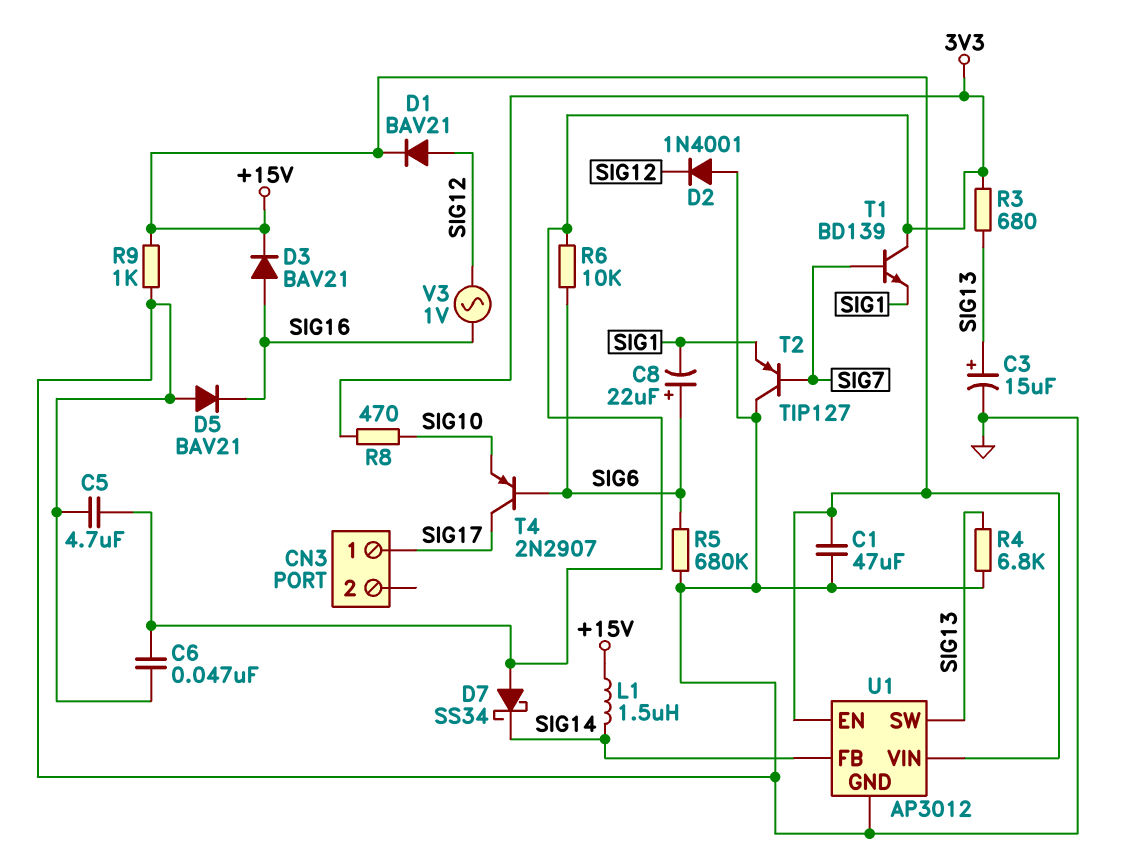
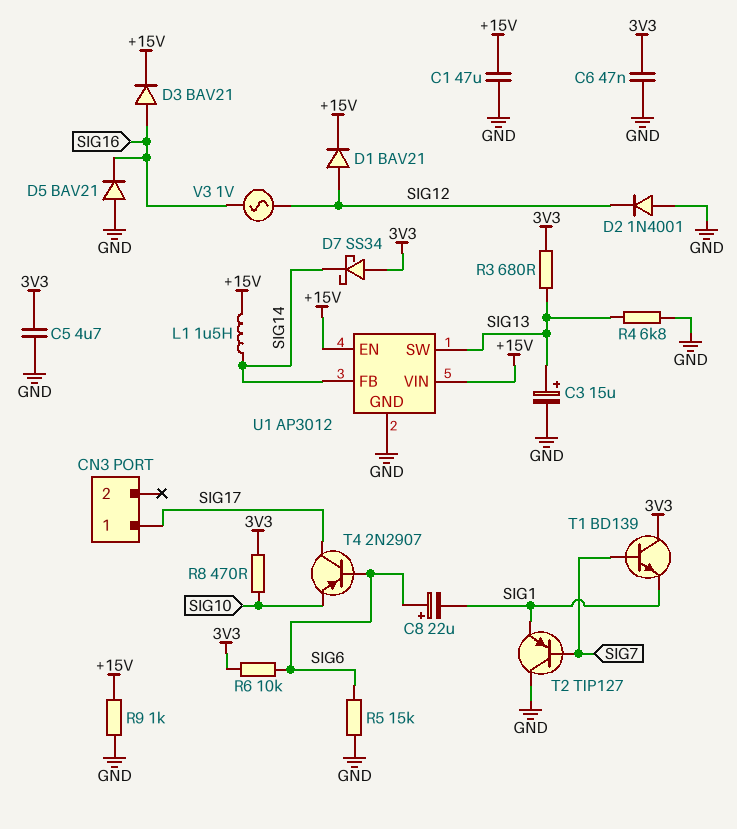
R5: 680k (GND, SIG6) -> 15k (GND, SIG6)

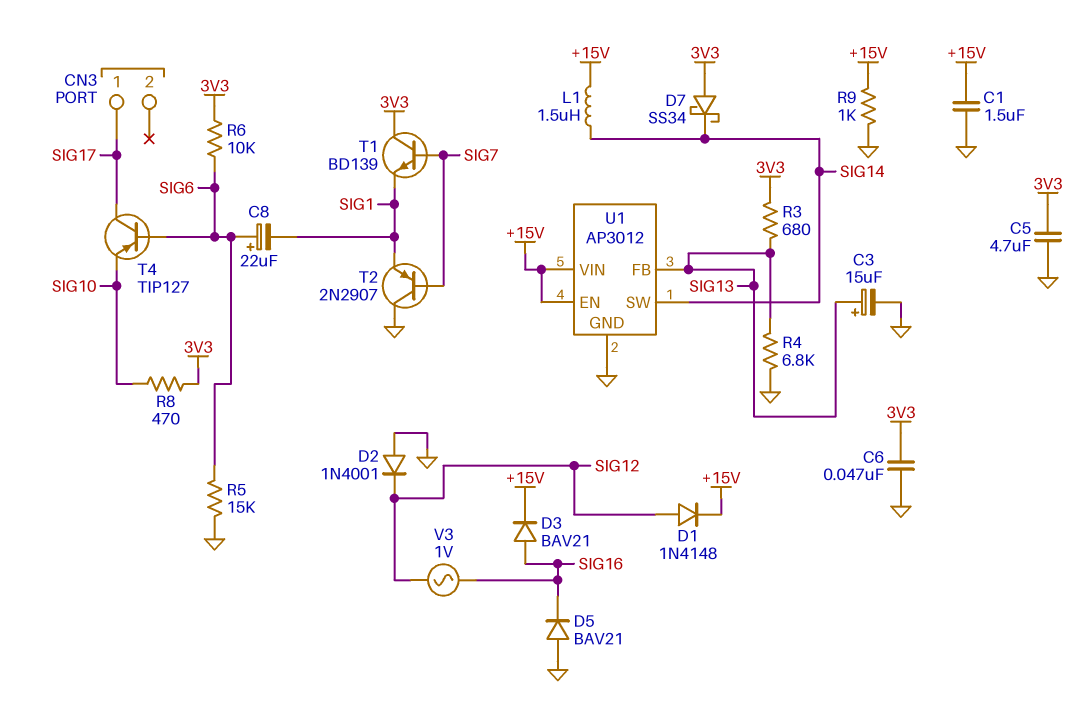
C1: 47uF (+15V, GND) -> 1.5uF (+15V, GND)
D1: diode BAV21 (A SIG12, K +15V) -> diode 1N4148 (A SIG12, K +15V)
T2: PNP TIP127 (B SIG7, C GND, E SIG1) -> PNP 2N2907 (B SIG7, C GND, E SIG1)
T4: PNP 2N2907 (B SIG6, C SIG17, E SIG10) -> PNP TIP127 (B SIG6, C SIG17, E SIG10)
U1 pin FB: SIG14 -> SIG13
U1 pin SW: SIG13 -> SIG14

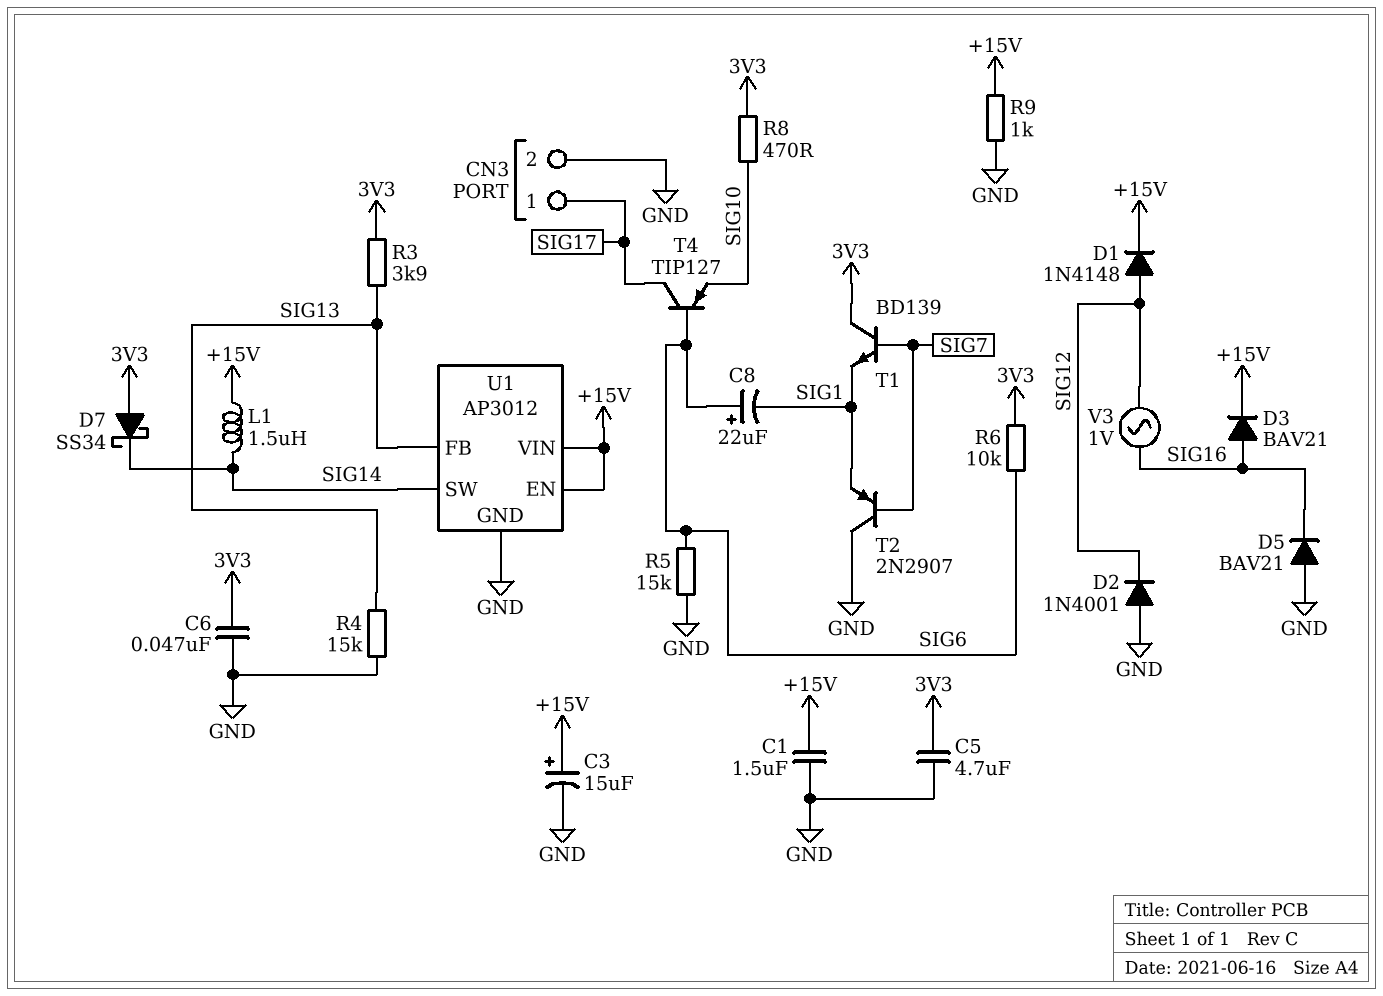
C3: 15uF (plus SIG13, minus GND) -> 15uF (plus +15V, minus GND)
CN3 pin 2: none -> GND
R3: 680 (3V3, SIG13) -> 3.9k (3V3, SIG13)
R4: 6.8k (GND, SIG13) -> 15k (GND, SIG13)

